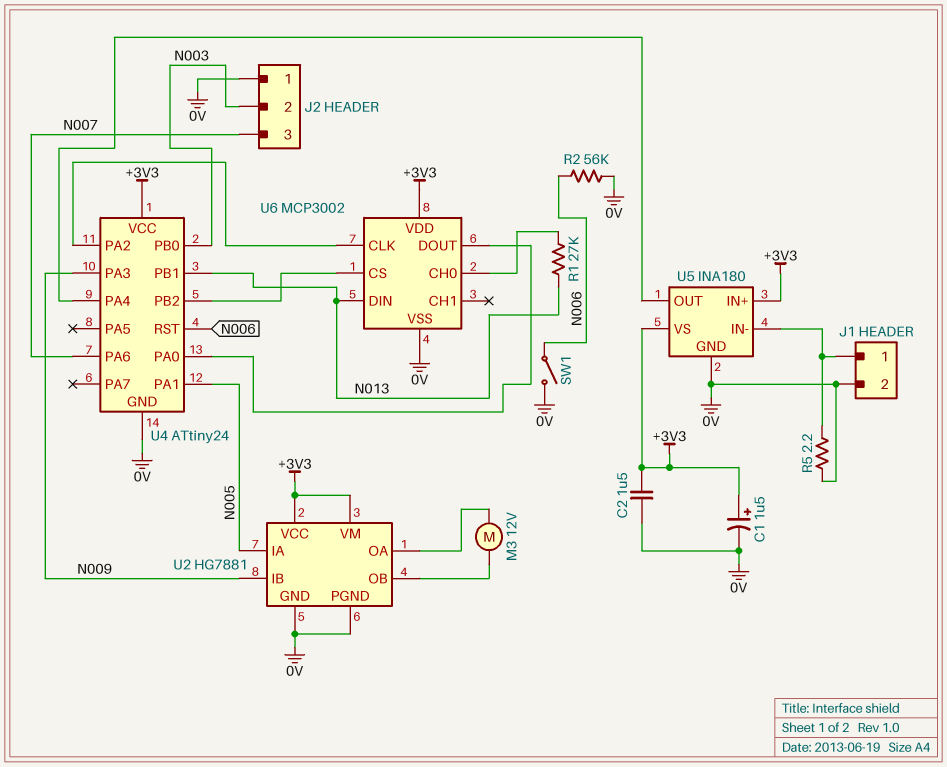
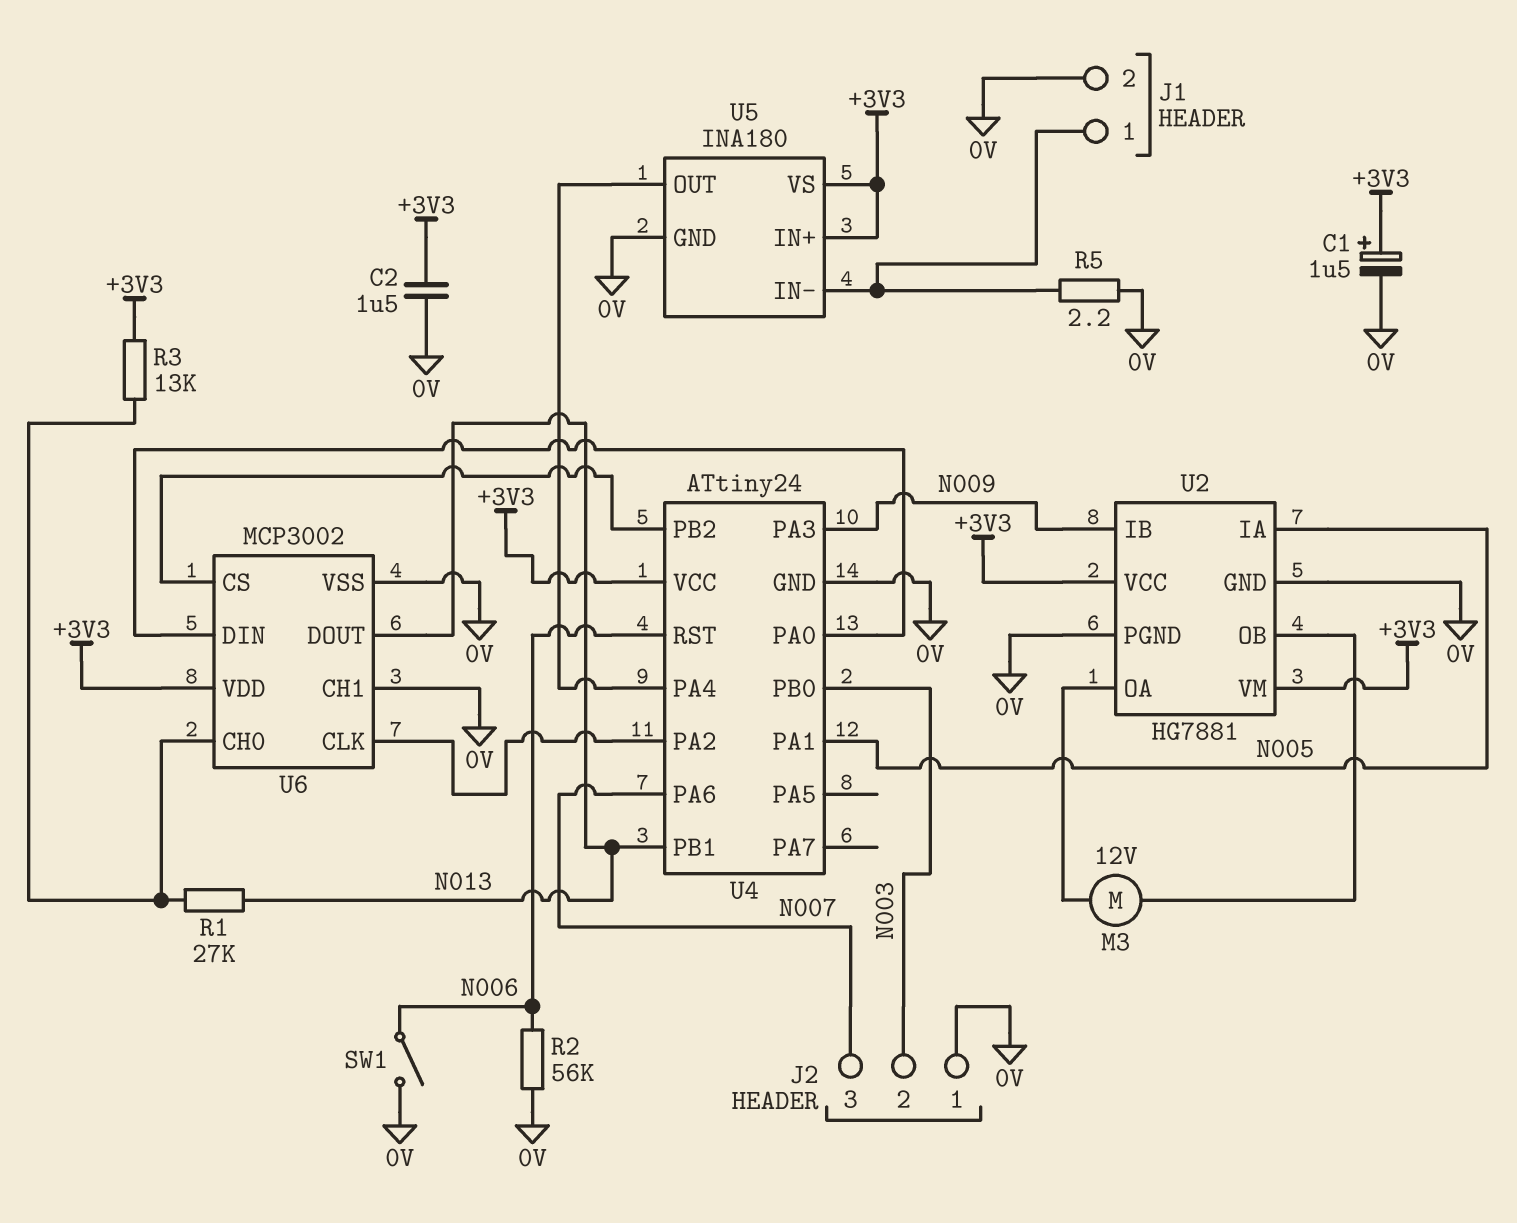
R3: none -> 13k (+3V3, U6/CH0)
U6 pin CH1: none -> 0V
U6 pin DIN: N013 -> U4/PA0
U6 pin DOUT: U4/PA0 -> N013

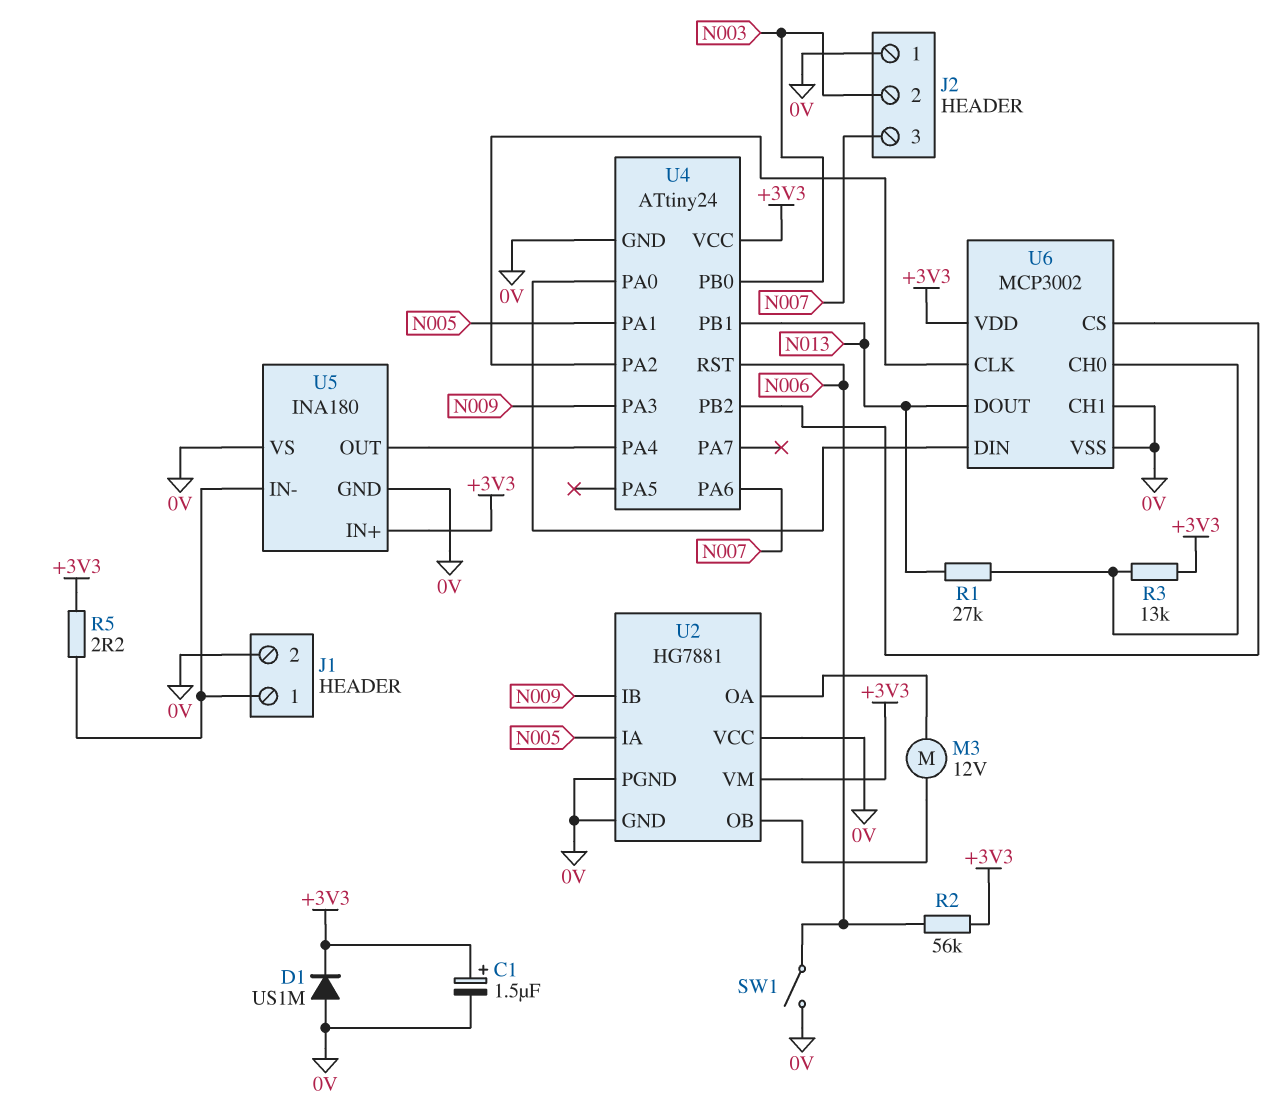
C2: 1.5uF (+3V3, 0V) -> none
D1: none -> diode US1M (A 0V, K +3V3)
R2: 56k (0V, N006) -> 56k (+3V3, N006)
R5: 2.2 (0V, J1/1) -> 2.2 (+3V3, J1/1)
U2 pin VCC: +3V3 -> 0V
U5 pin VS: +3V3 -> 0V

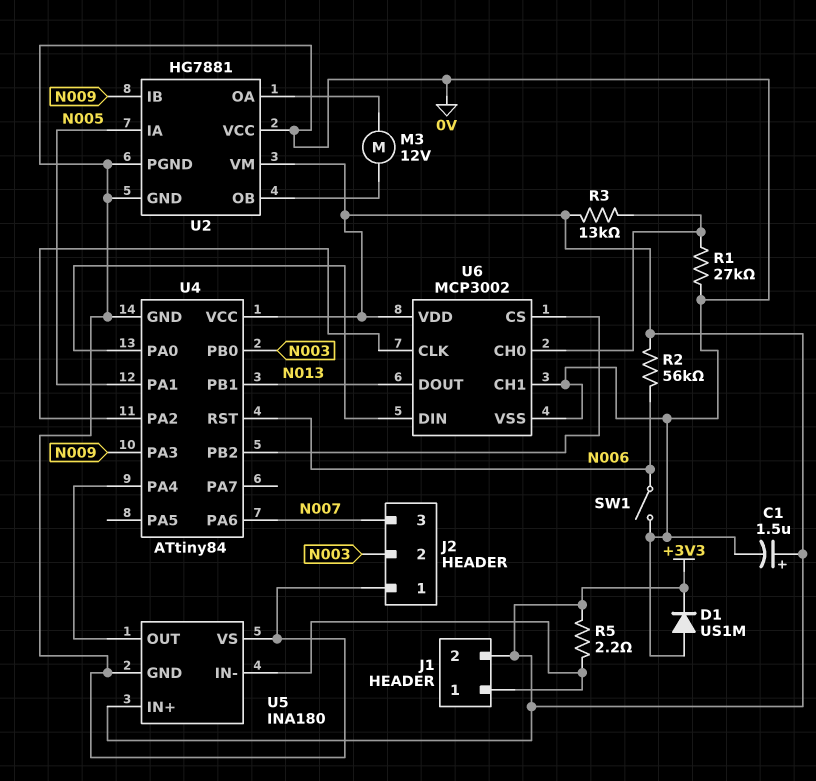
J1 pin 2: 0V -> +3V3
R1: 27k (N013, U6/CH0) -> 27k (0V, U6/CH0)
U4: ATtiny24 -> ATtiny84

